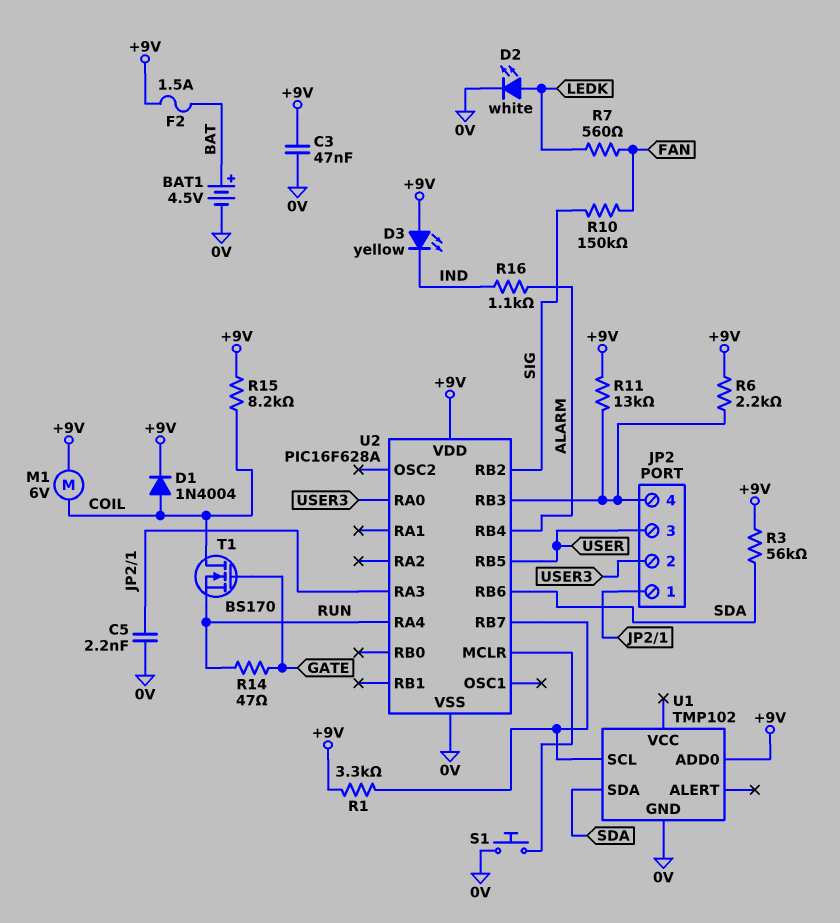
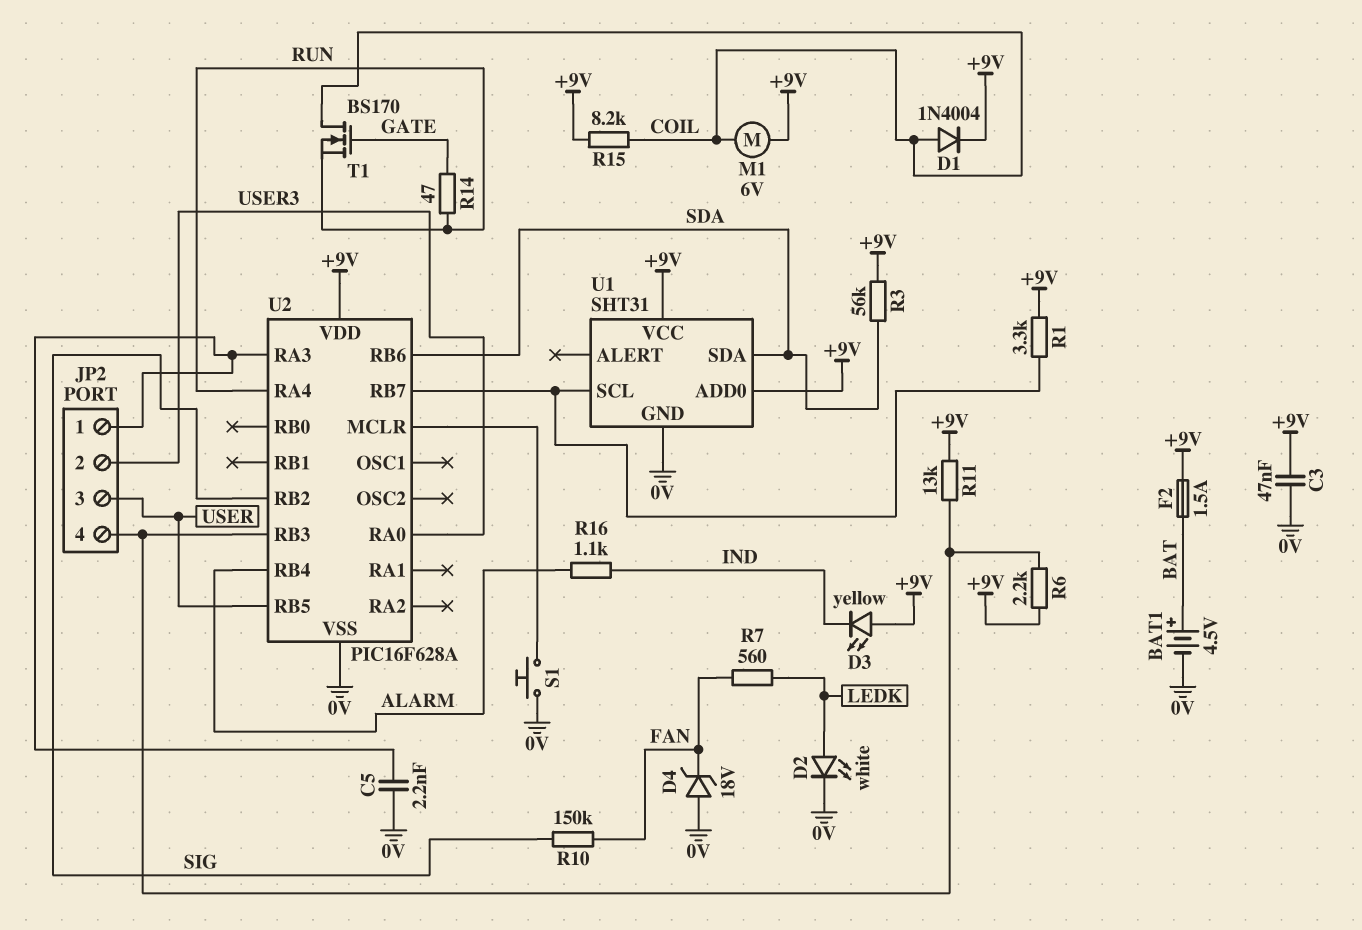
D4: none -> zener 18V (A 0V, K FAN)
U1: TMP102 -> SHT31
U1 pin VCC: none -> +9V

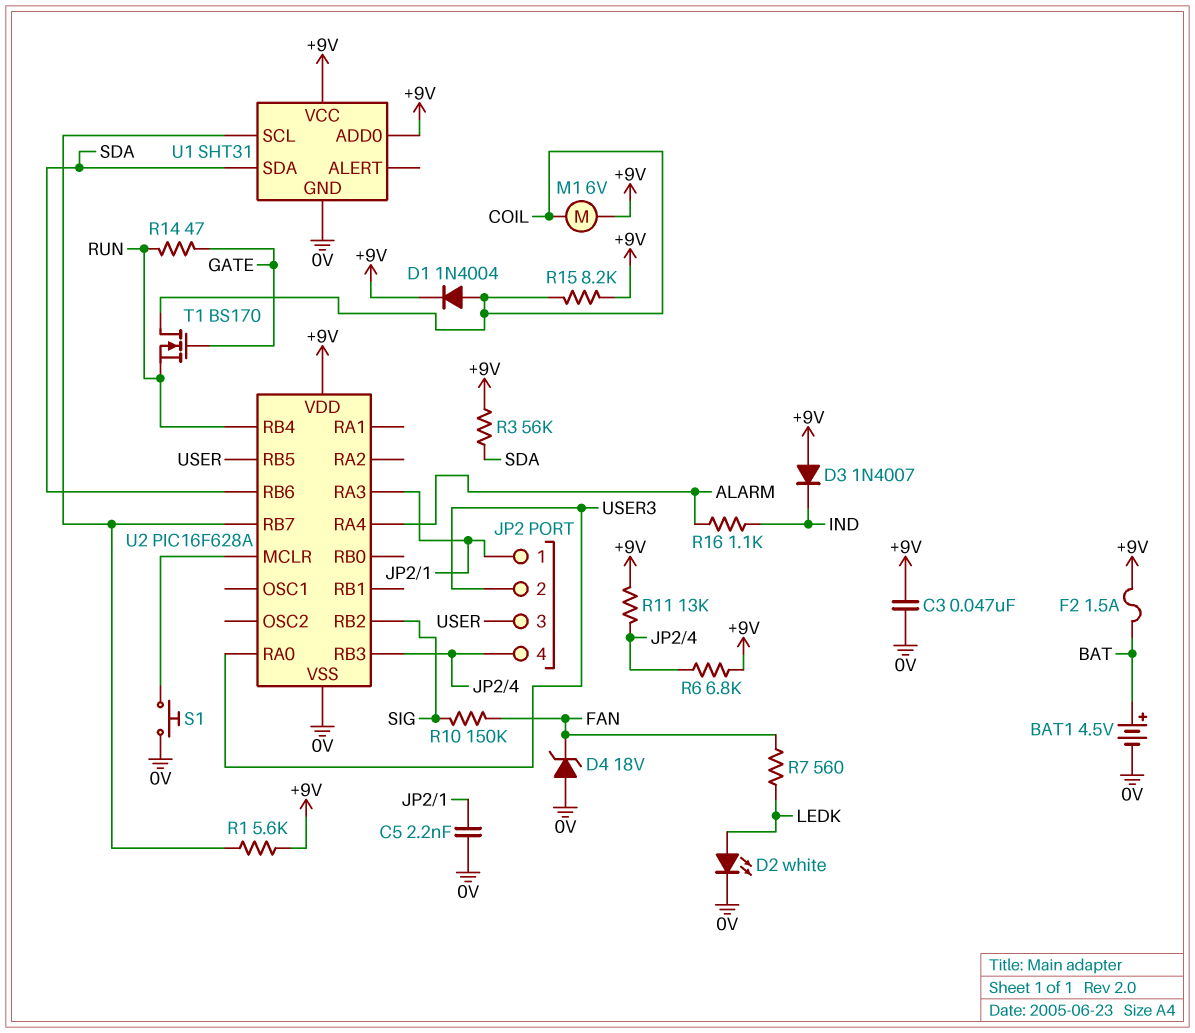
D3: LED yellow (A +9V, K IND) -> diode 1N4007 (A +9V, K IND)
R1: 3.3k (+9V, U1/SCL) -> 5.6k (+9V, U1/SCL)
R6: 2.2k (+9V, JP2/4) -> 6.8k (+9V, JP2/4)
U2 pin RA4: RUN -> ALARM
U2 pin RB4: ALARM -> RUN

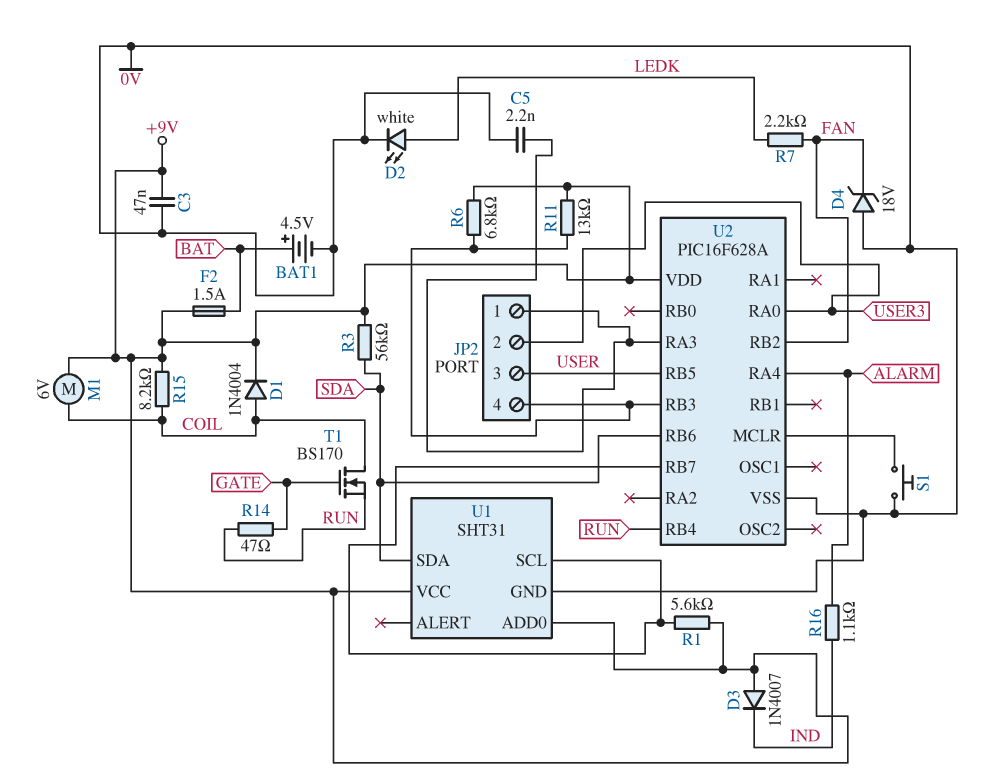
R7: 560 (FAN, LEDK) -> 2.2k (FAN, LEDK)
R10: 150k (FAN, SIG) -> none
U2 pin RB2: SIG -> FAN

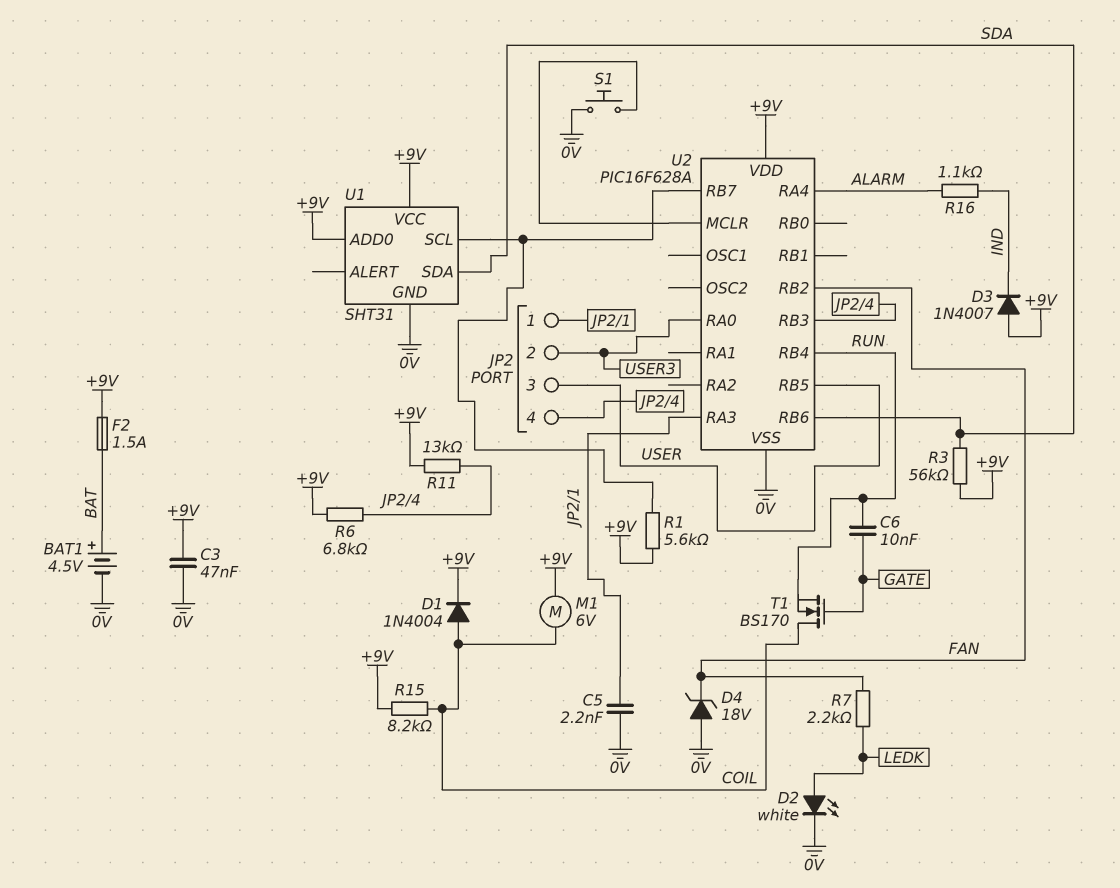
C6: none -> 10nF (GATE, RUN)
R14: 47 (GATE, RUN) -> none

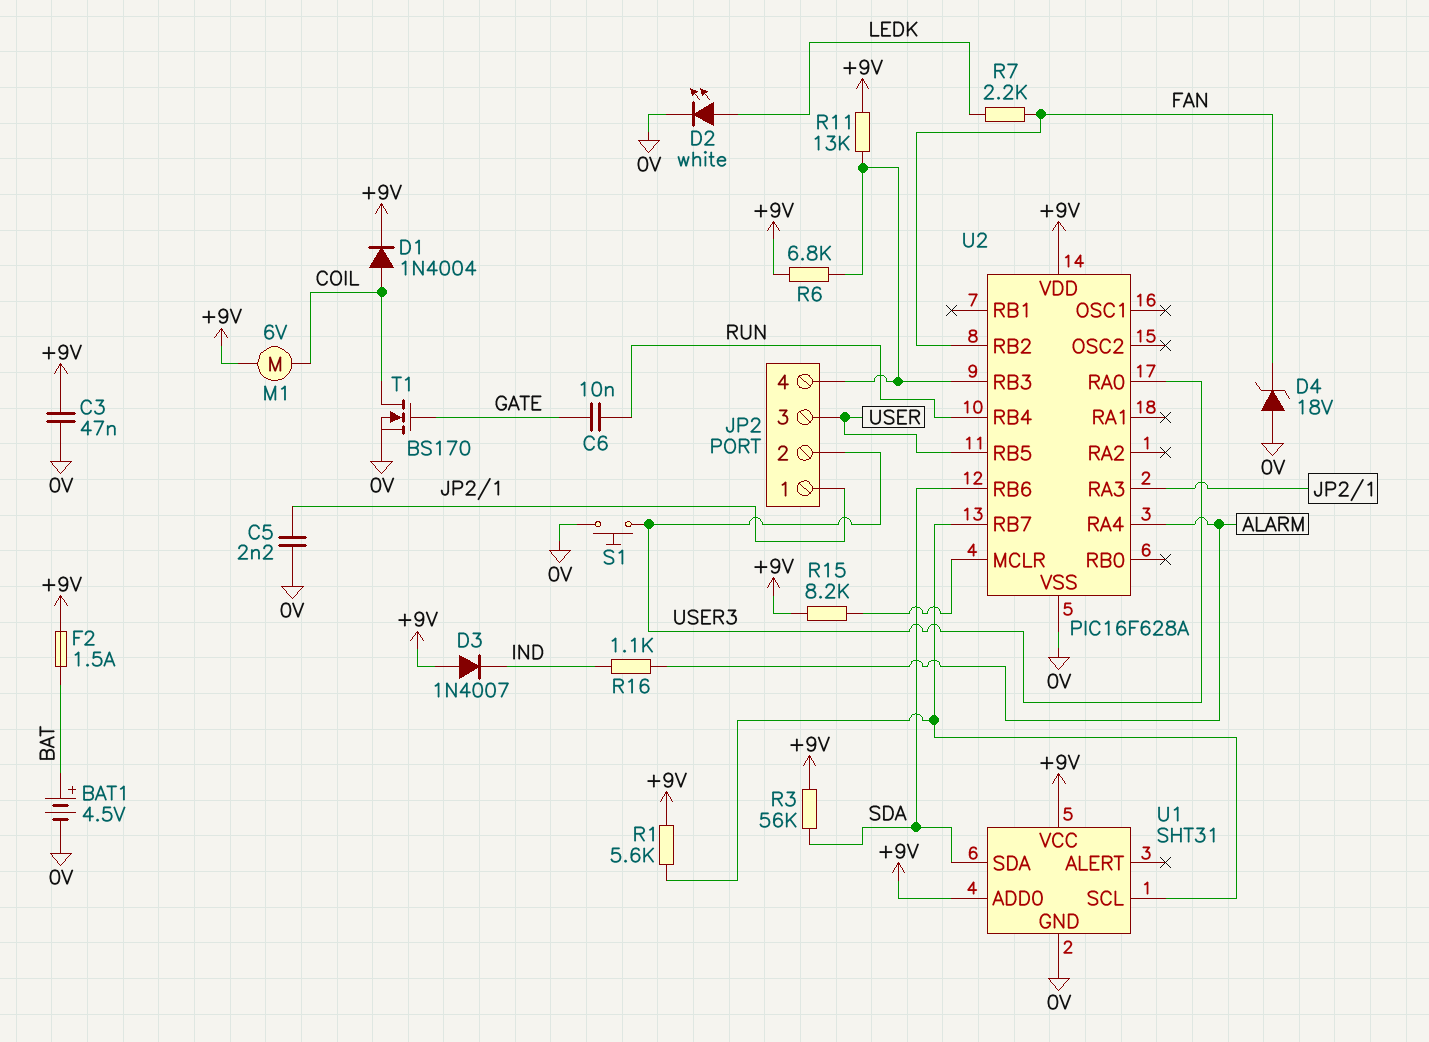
R15: 8.2k (+9V, COIL) -> 8.2k (+9V, U2/MCLR)
S1: button (0V, U2/MCLR) -> button (0V, USER3)
T1: NMOS BS170 (G GATE, D COIL, S RUN) -> NMOS BS170 (G GATE, D COIL, S 0V)

